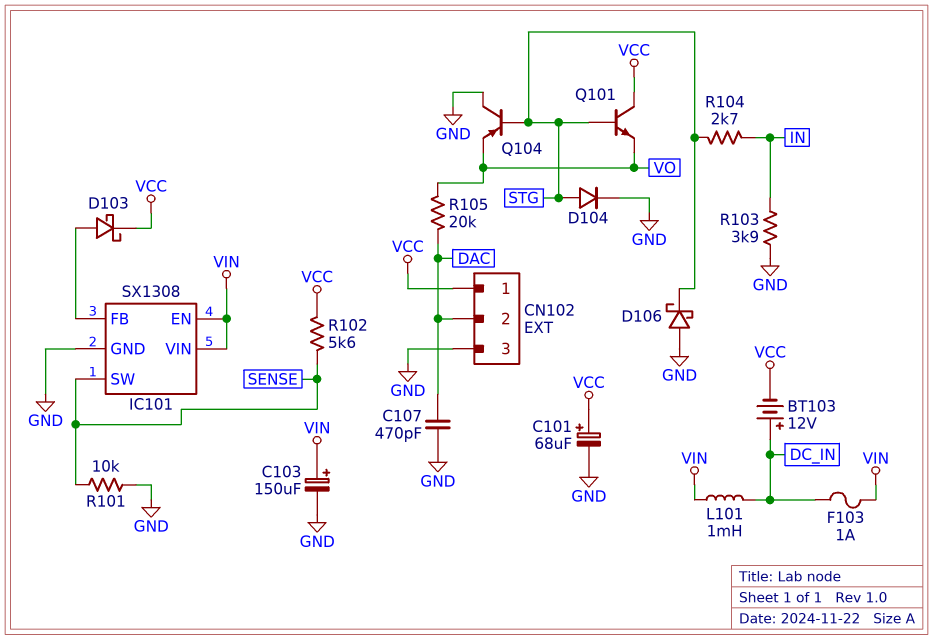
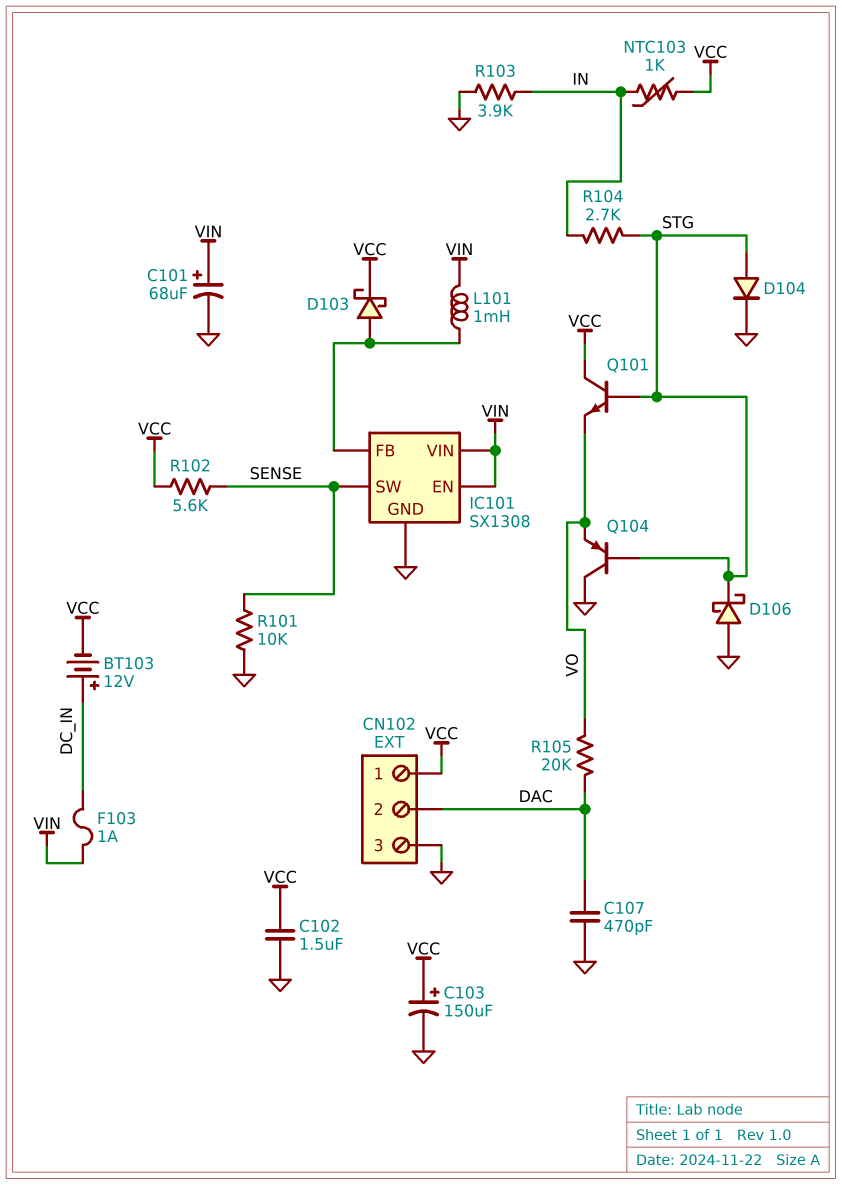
C101: 68uF (plus VCC, minus GND) -> 68uF (plus VIN, minus GND)
C102: none -> 1.5uF (GND, VCC)
C103: 150uF (plus VIN, minus GND) -> 150uF (plus VCC, minus GND)
L101: 1mH (DC_IN, VIN) -> 1mH (IC101/FB, VIN)
NTC103: none -> 1k (IN, VCC)

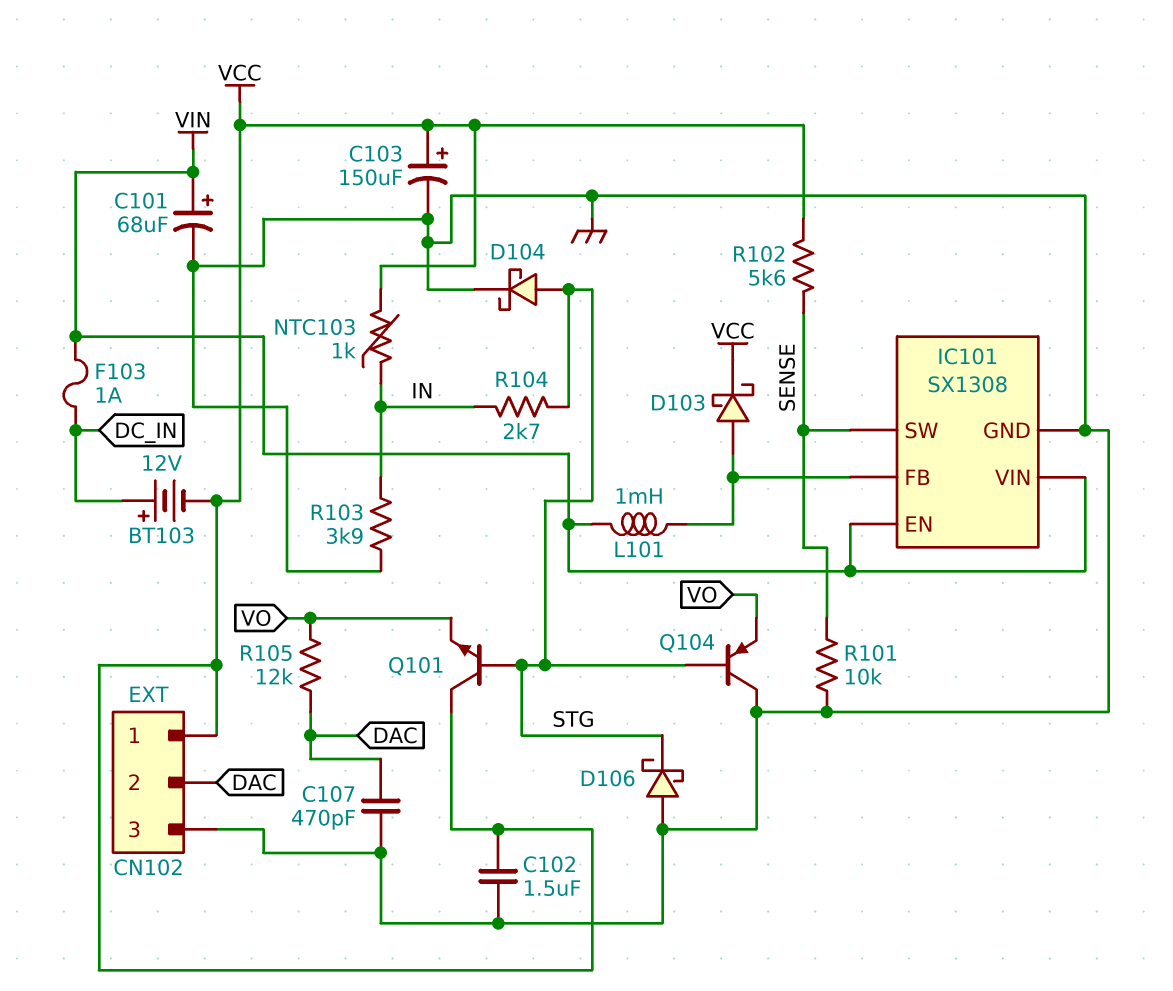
D104: diode (A STG, K GND) -> schottky (A STG, K GND)
R105: 20k (DAC, VO) -> 12k (DAC, VO)

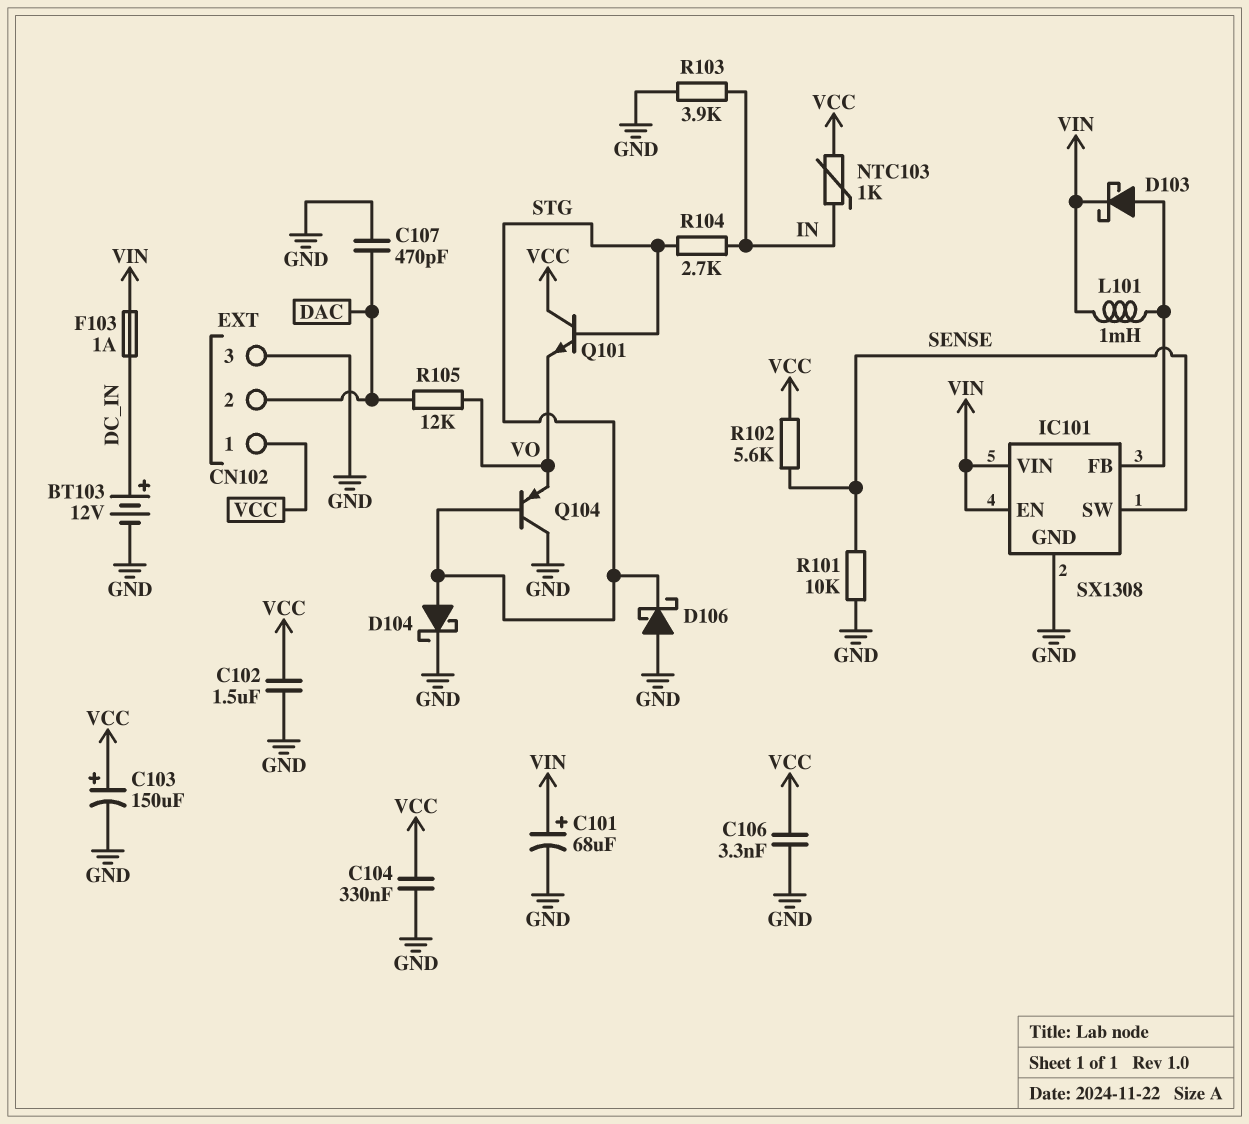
BT103: 12V (plus DC_IN, minus VCC) -> 12V (plus DC_IN, minus GND)
C104: none -> 330nF (GND, VCC)
C106: none -> 3.3nF (GND, VCC)
D103: schottky (A IC101/FB, K VCC) -> schottky (A IC101/FB, K VIN)

